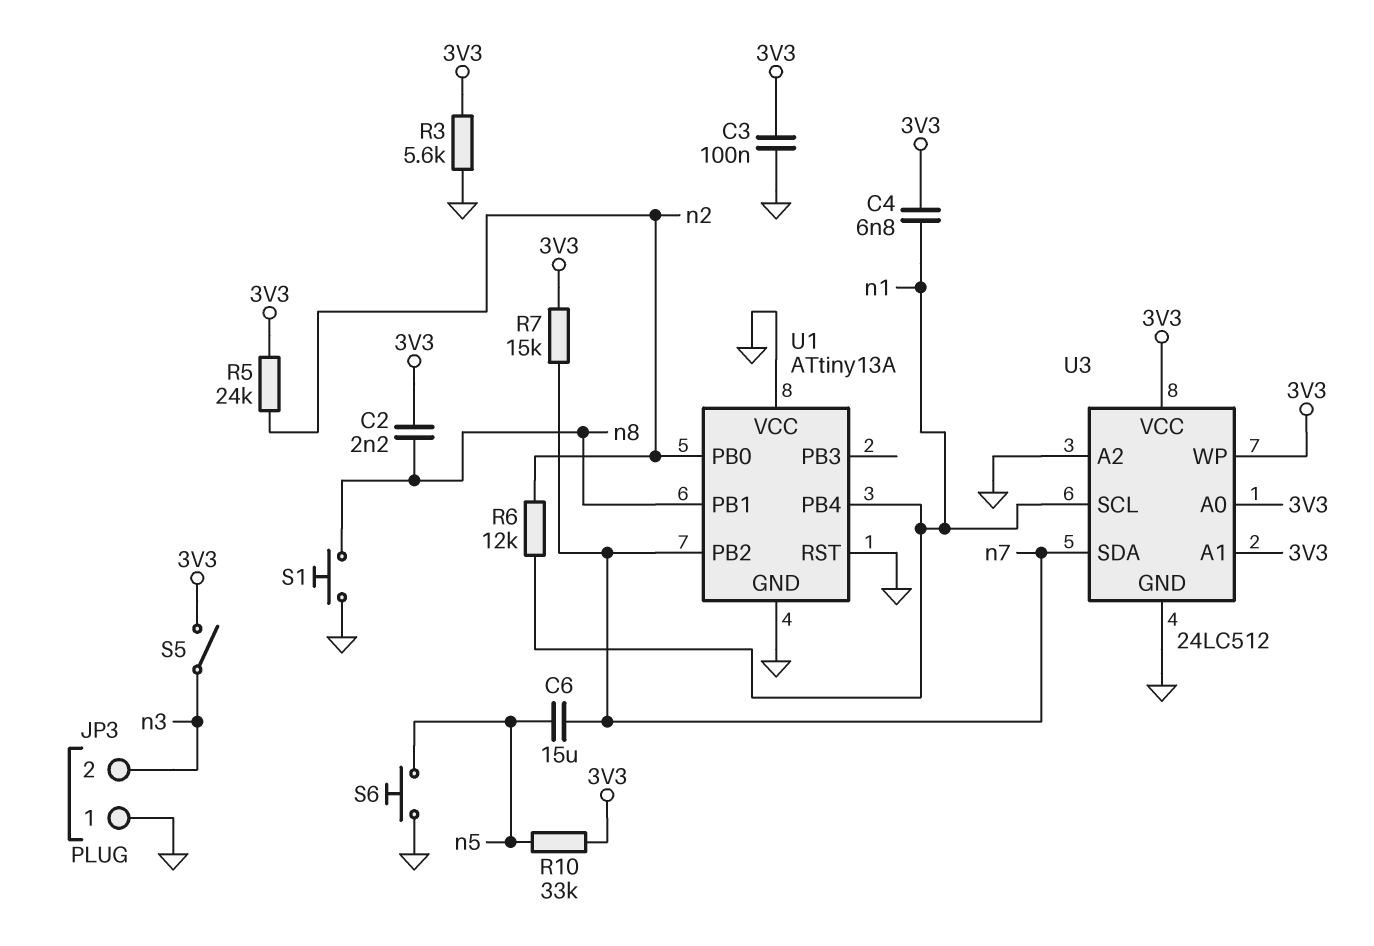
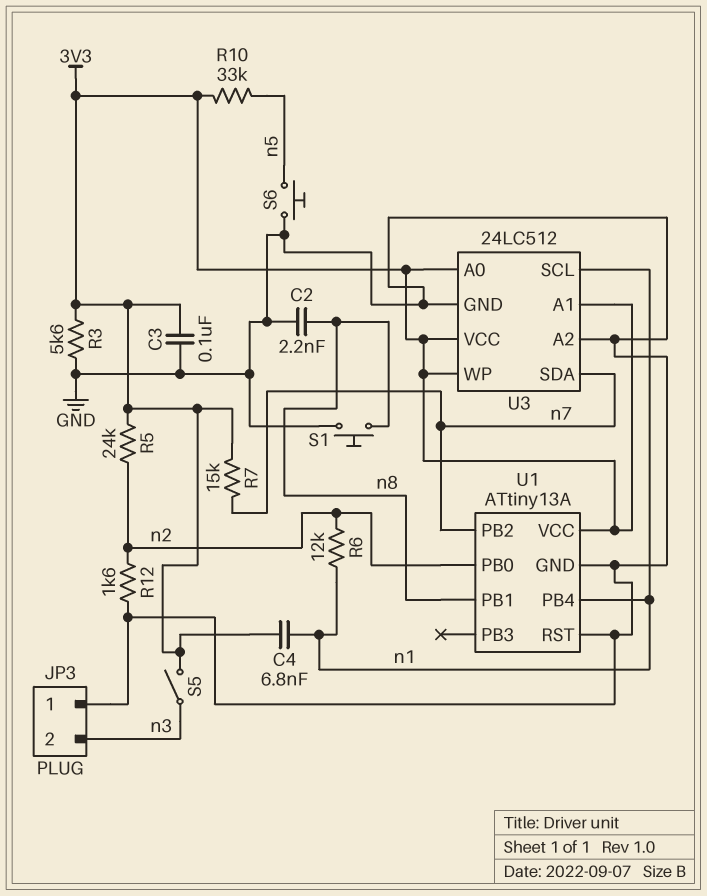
C2: 2.2nF (3V3, n8) -> 2.2nF (GND, n8)
C6: 15uF (n5, n7) -> none
R12: none -> 1.6k (GND, n2)
U1 pin VCC: GND -> 3V3

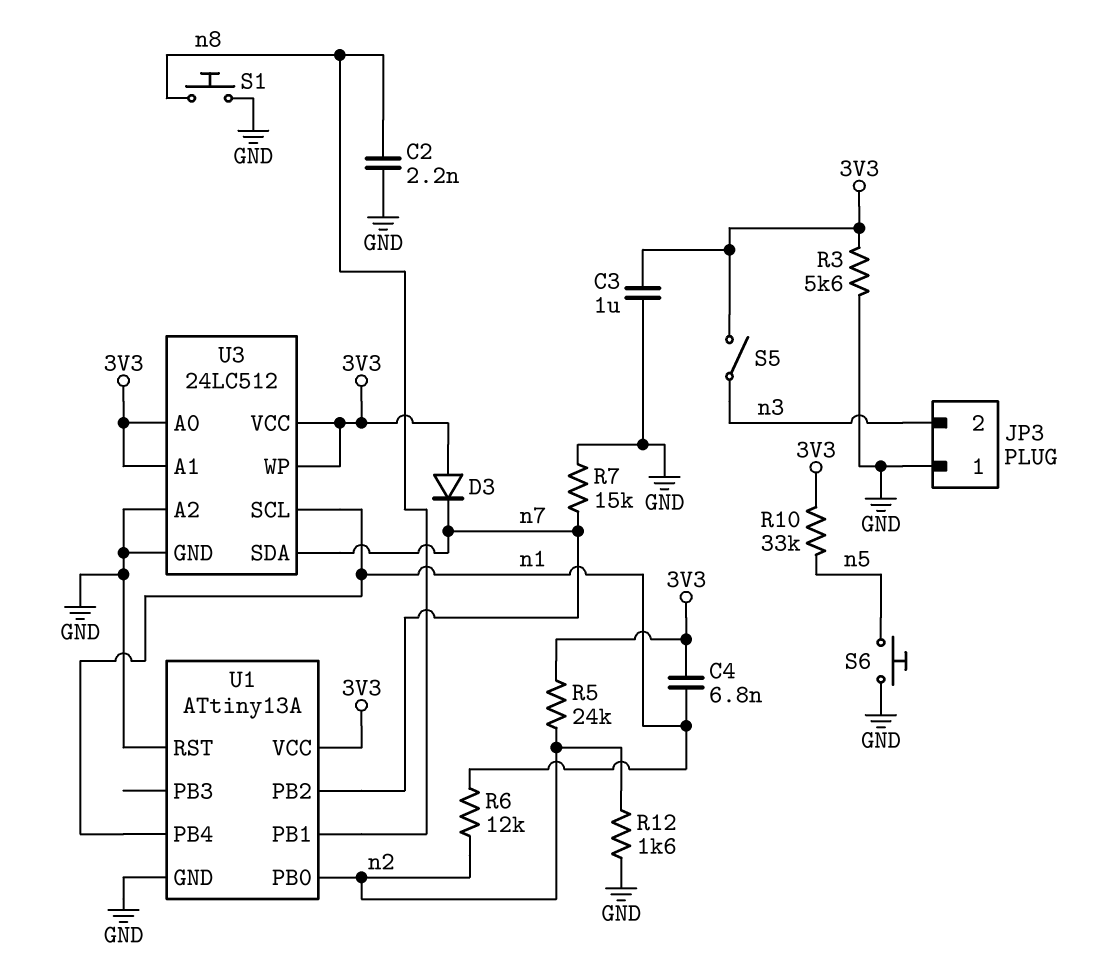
C3: 100nF (3V3, GND) -> 1uF (3V3, GND)
D3: none -> diode (A 3V3, K n7)
R7: 15k (3V3, n7) -> 15k (GND, n7)

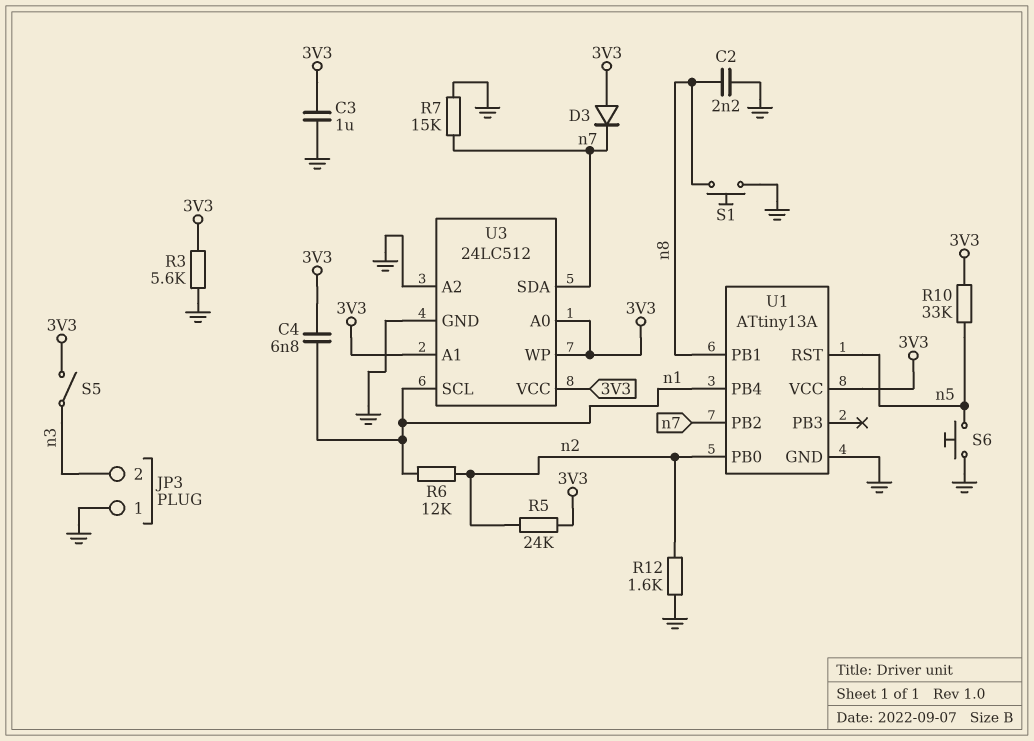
U1 pin RST: GND -> n5

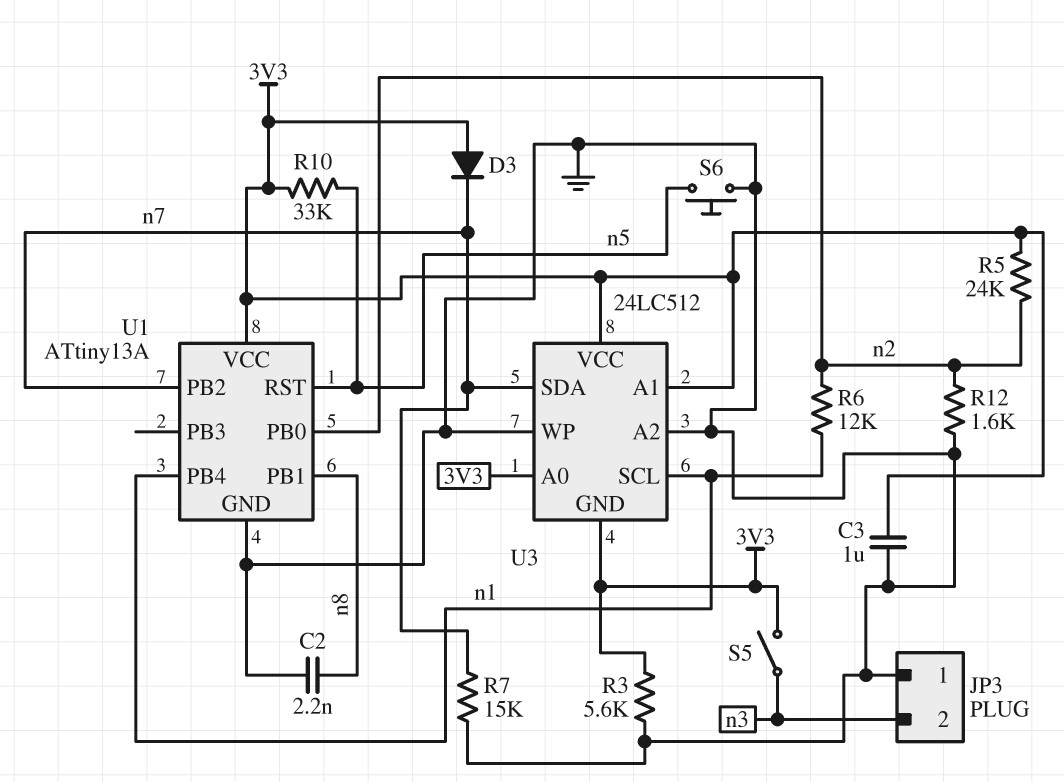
C4: 6.8nF (3V3, n1) -> none
S1: button (GND, n8) -> none
U3 pin GND: GND -> 3V3
U3 pin WP: 3V3 -> GND

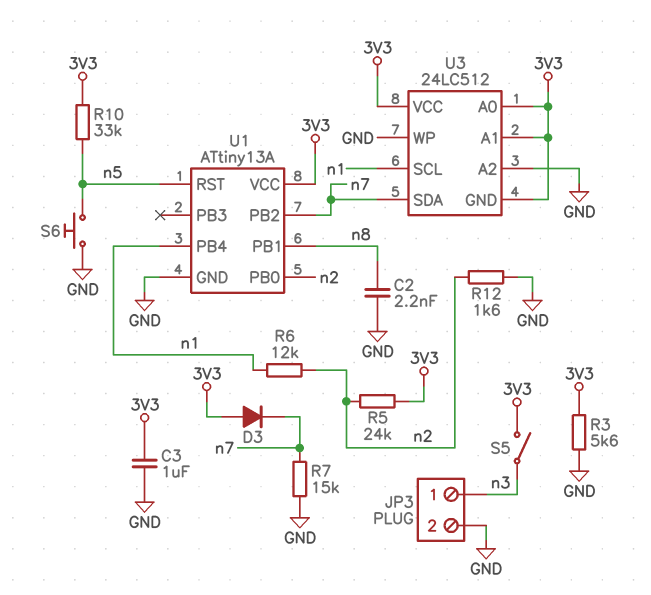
JP3 pin 1: GND -> n3
JP3 pin 2: n3 -> GND

